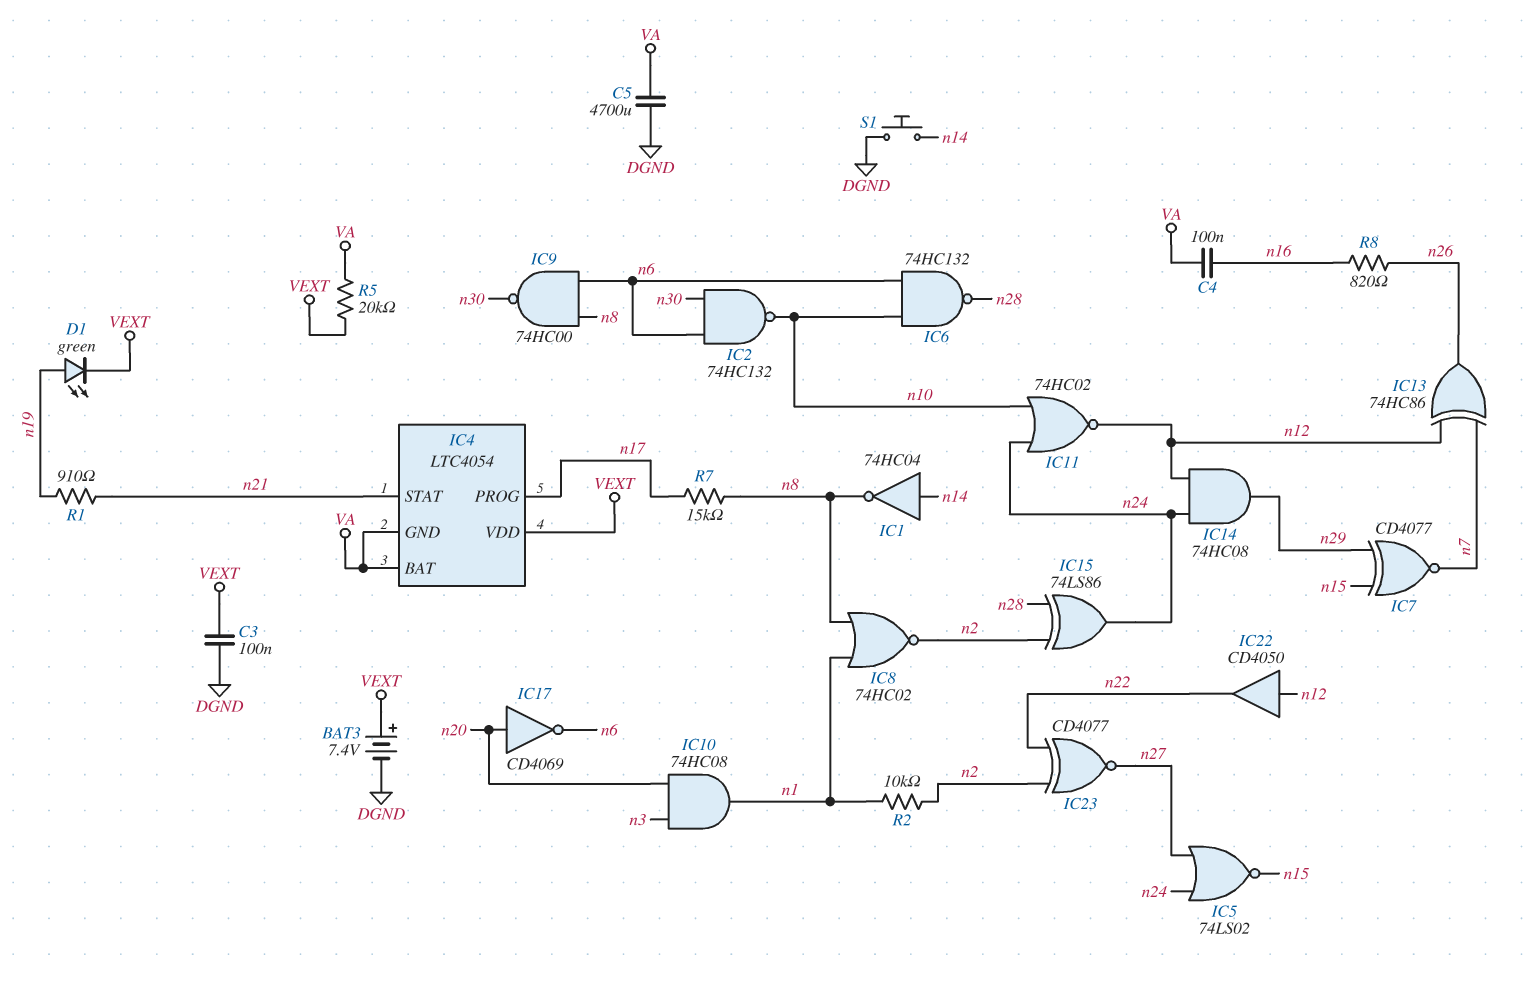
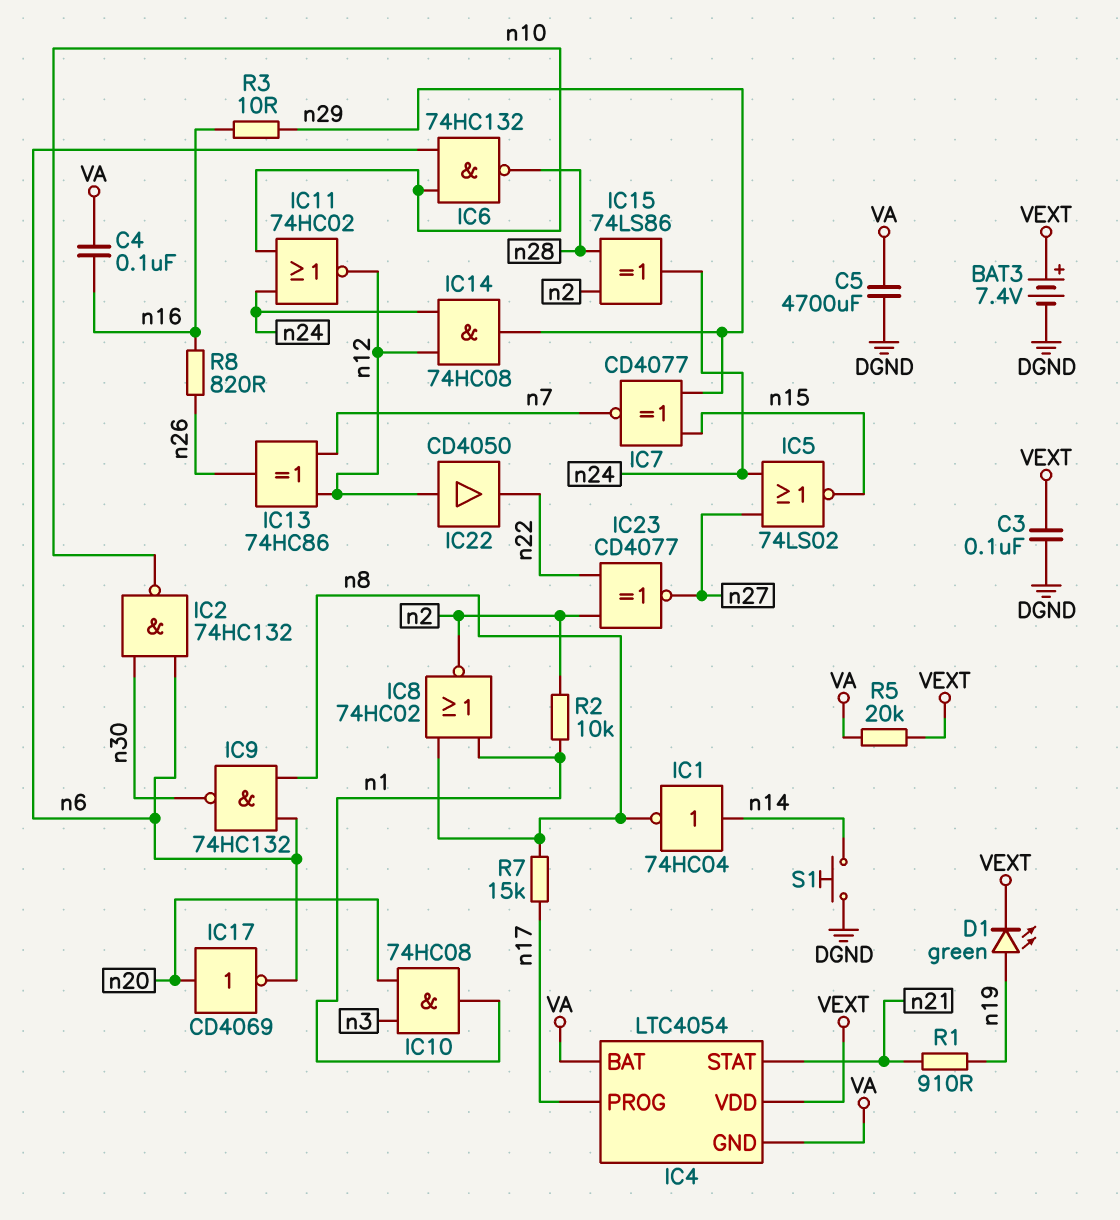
IC9: NAND 74HC00 (in n6, in n8, out n30) -> NAND 74HC132 (in n6, in n8, out n30)
R3: none -> 10 (n16, n29)

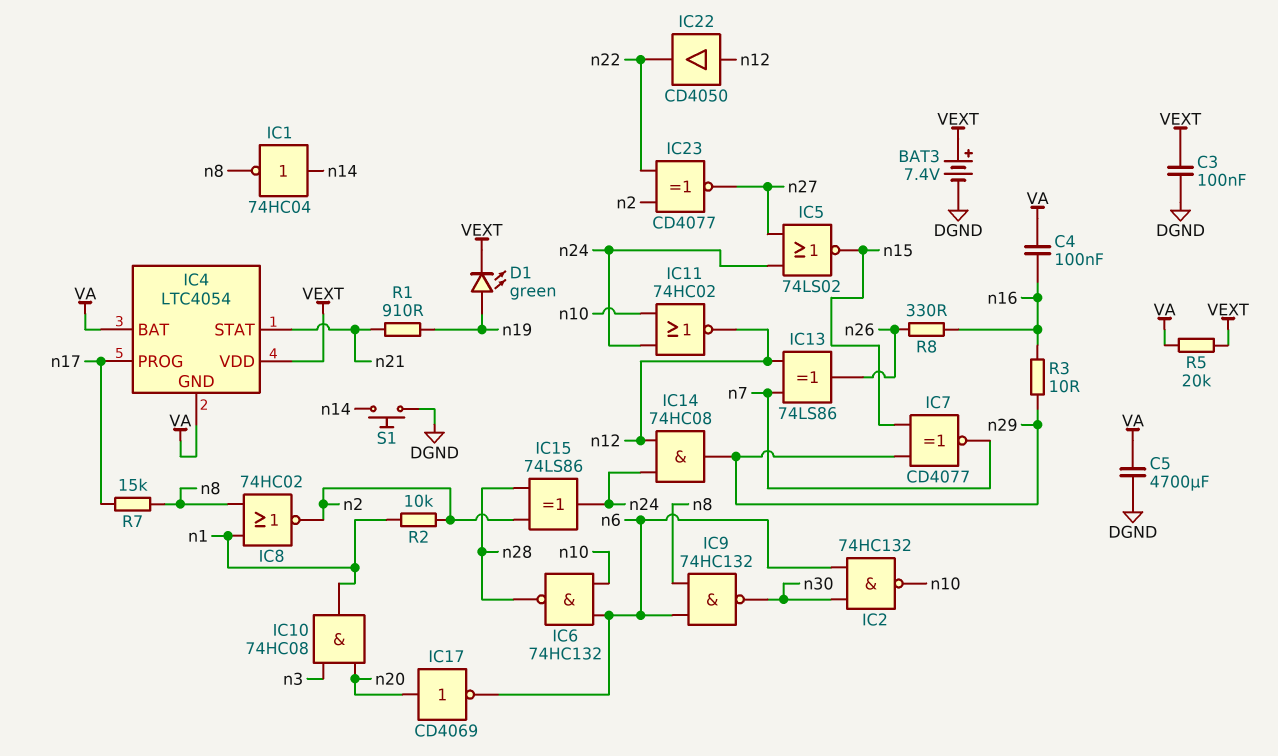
IC13: XOR 74HC86 (in n7, in n12, out n26) -> XOR 74LS86 (in n7, in n12, out n26)
R8: 820 (n16, n26) -> 330 (n16, n26)

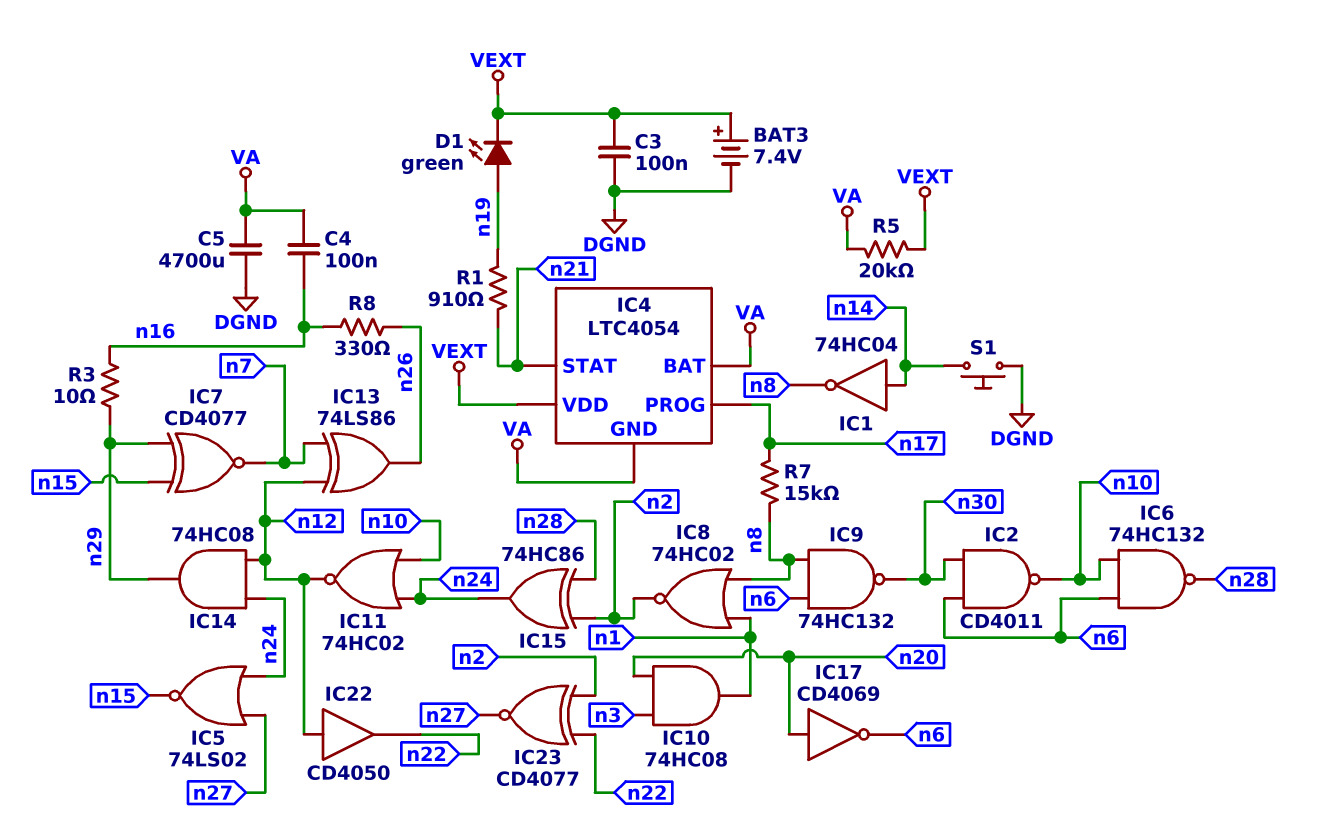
IC2: NAND 74HC132 (in n6, in n30, out n10) -> NAND CD4011 (in n6, in n30, out n10)
IC15: XOR 74LS86 (in n2, in n28, out n24) -> XOR 74HC86 (in n2, in n28, out n24)
R2: 10k (n1, n2) -> none

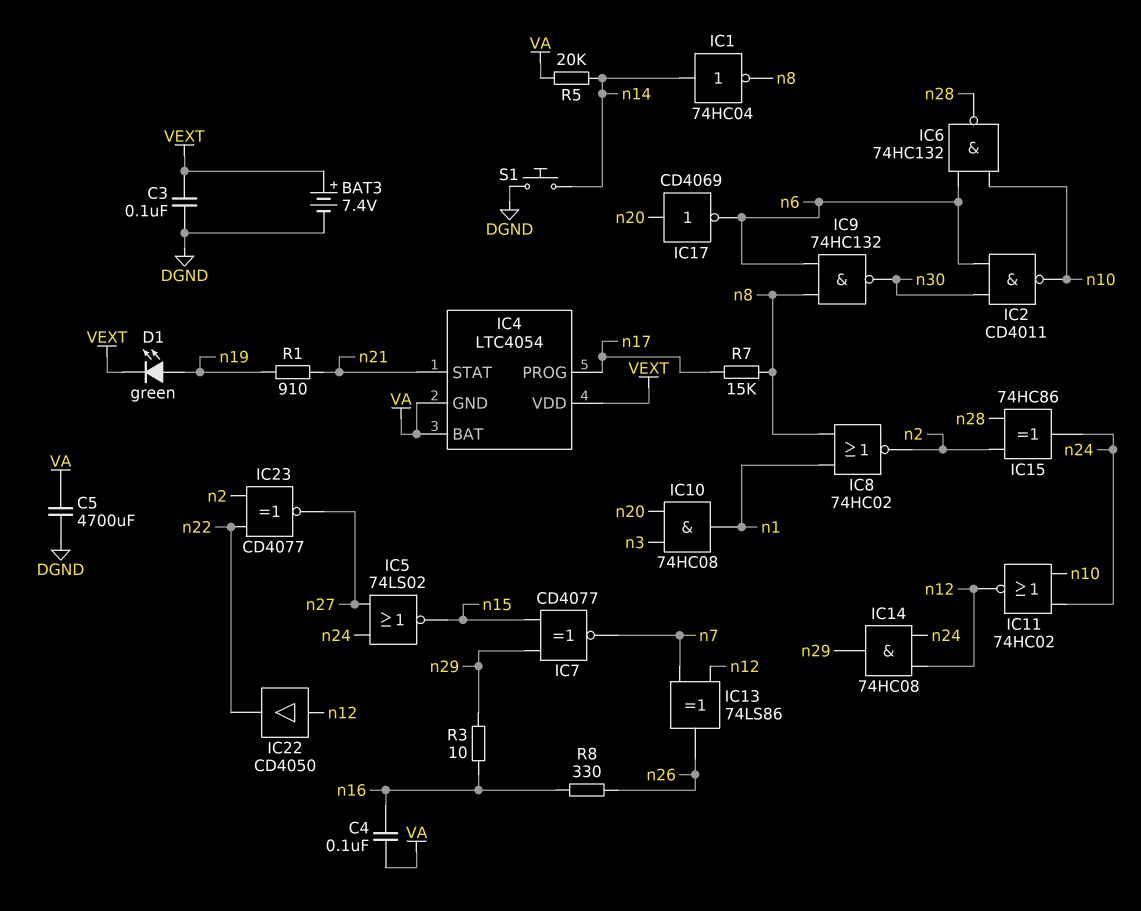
R5: 20k (VA, VEXT) -> 20k (VA, n14)

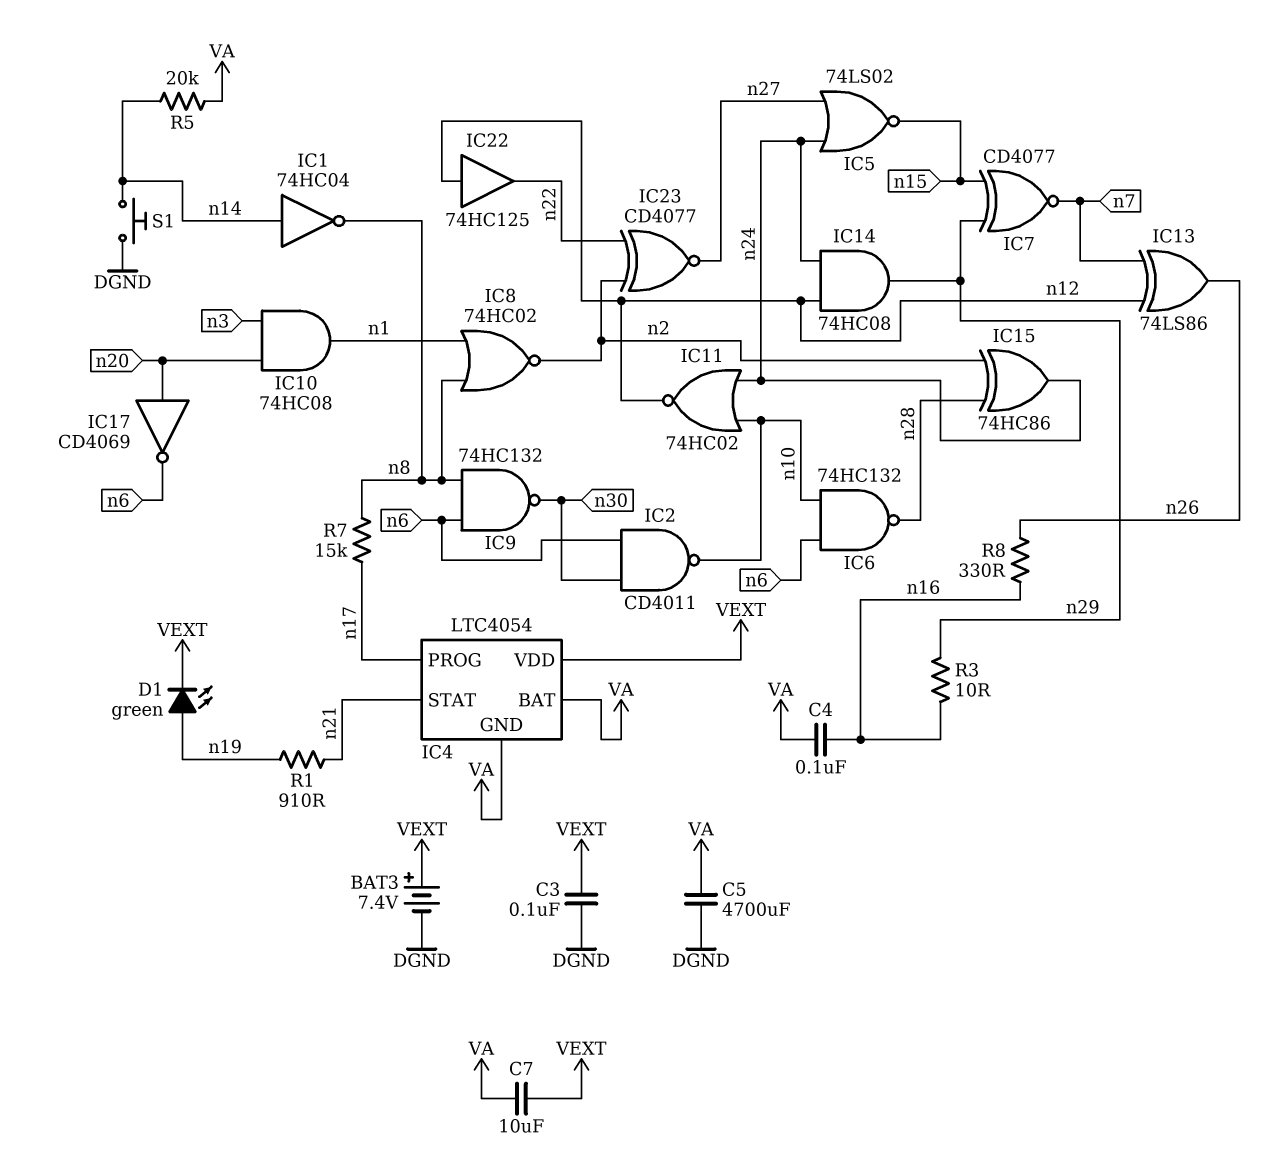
C7: none -> 10uF (VA, VEXT)
IC22: buffer CD4050 (in n12, out n22) -> buffer 74HC125 (in n12, out n22)

